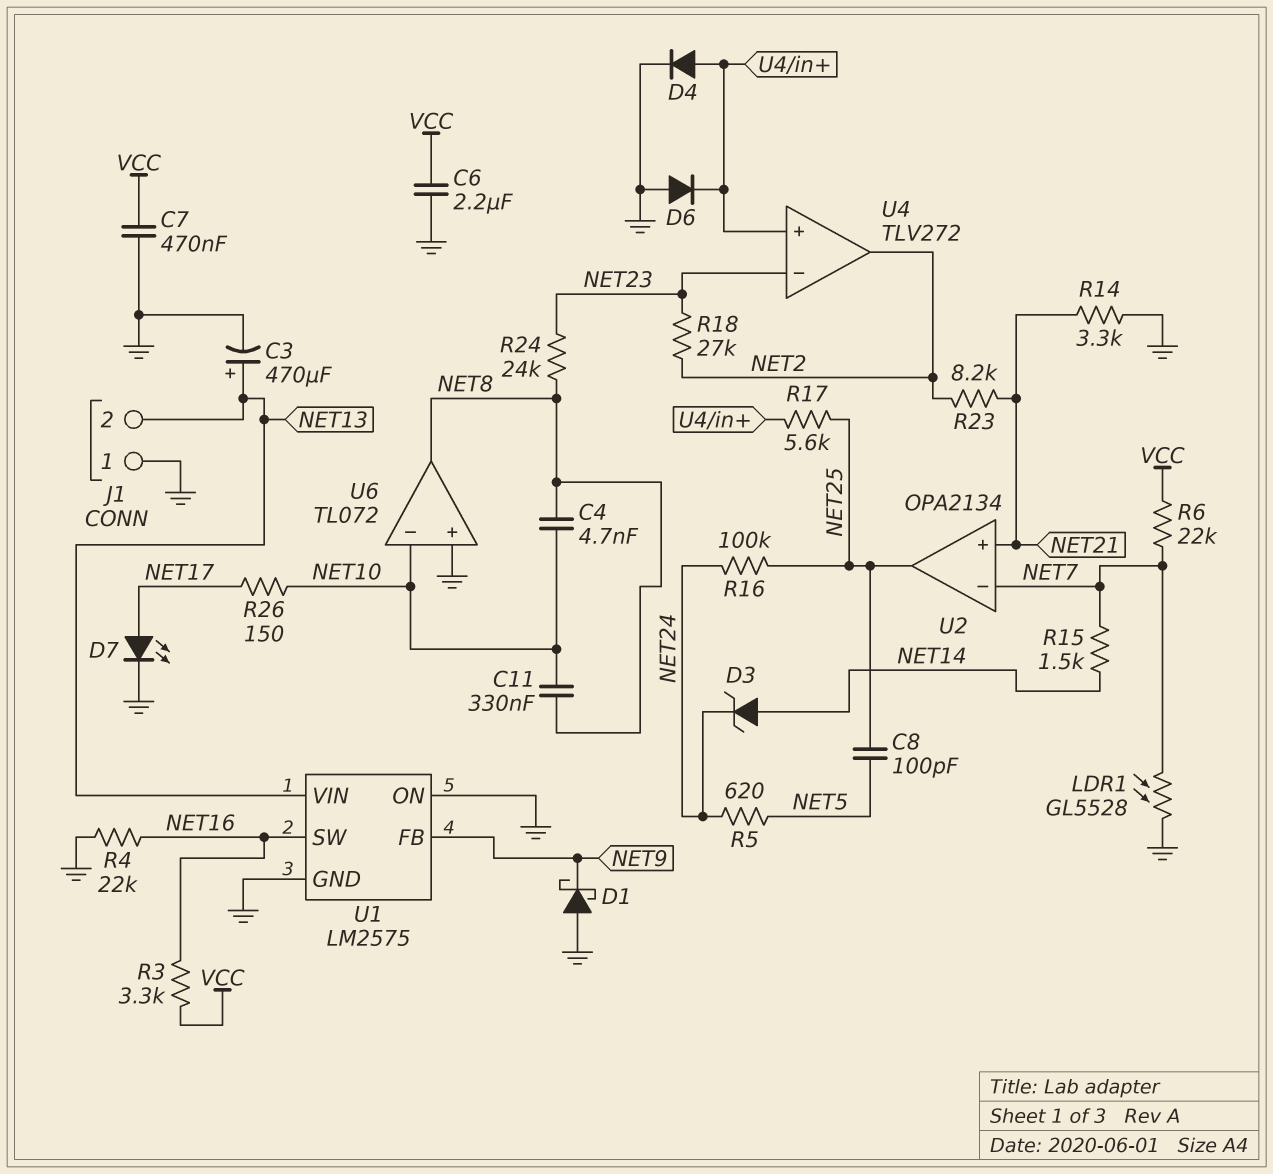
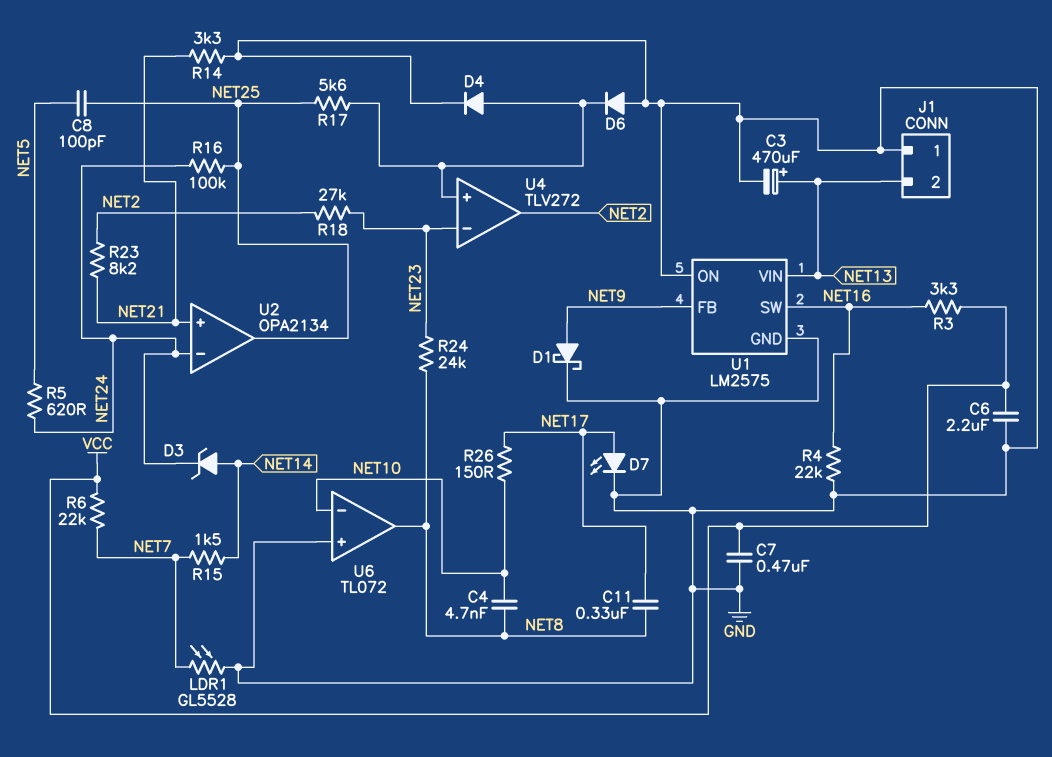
C11: 330nF (NET8, NET10) -> 330nF (NET8, NET17)
D1: schottky (A GND, K NET9) -> schottky (A NET9, K GND)
U2 pin in-: NET7 -> NET24

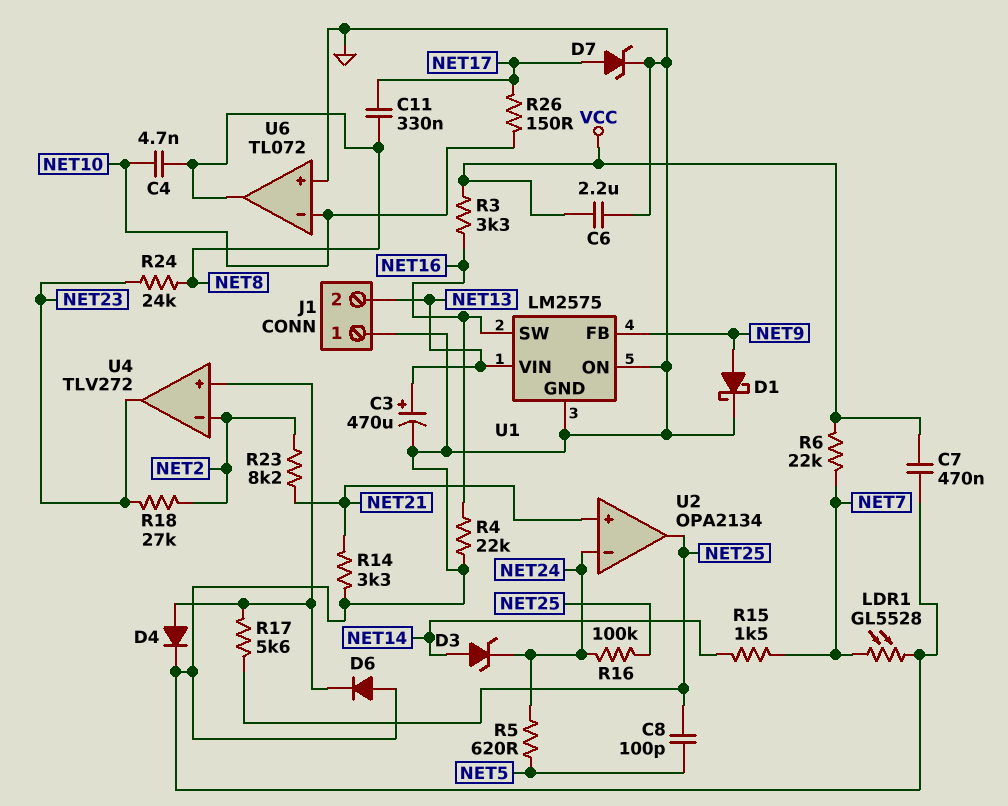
D7: LED (A NET17, K GND) -> zener (A NET17, K GND)
U4 pin in-: NET23 -> NET2
U4 pin out: NET2 -> NET23

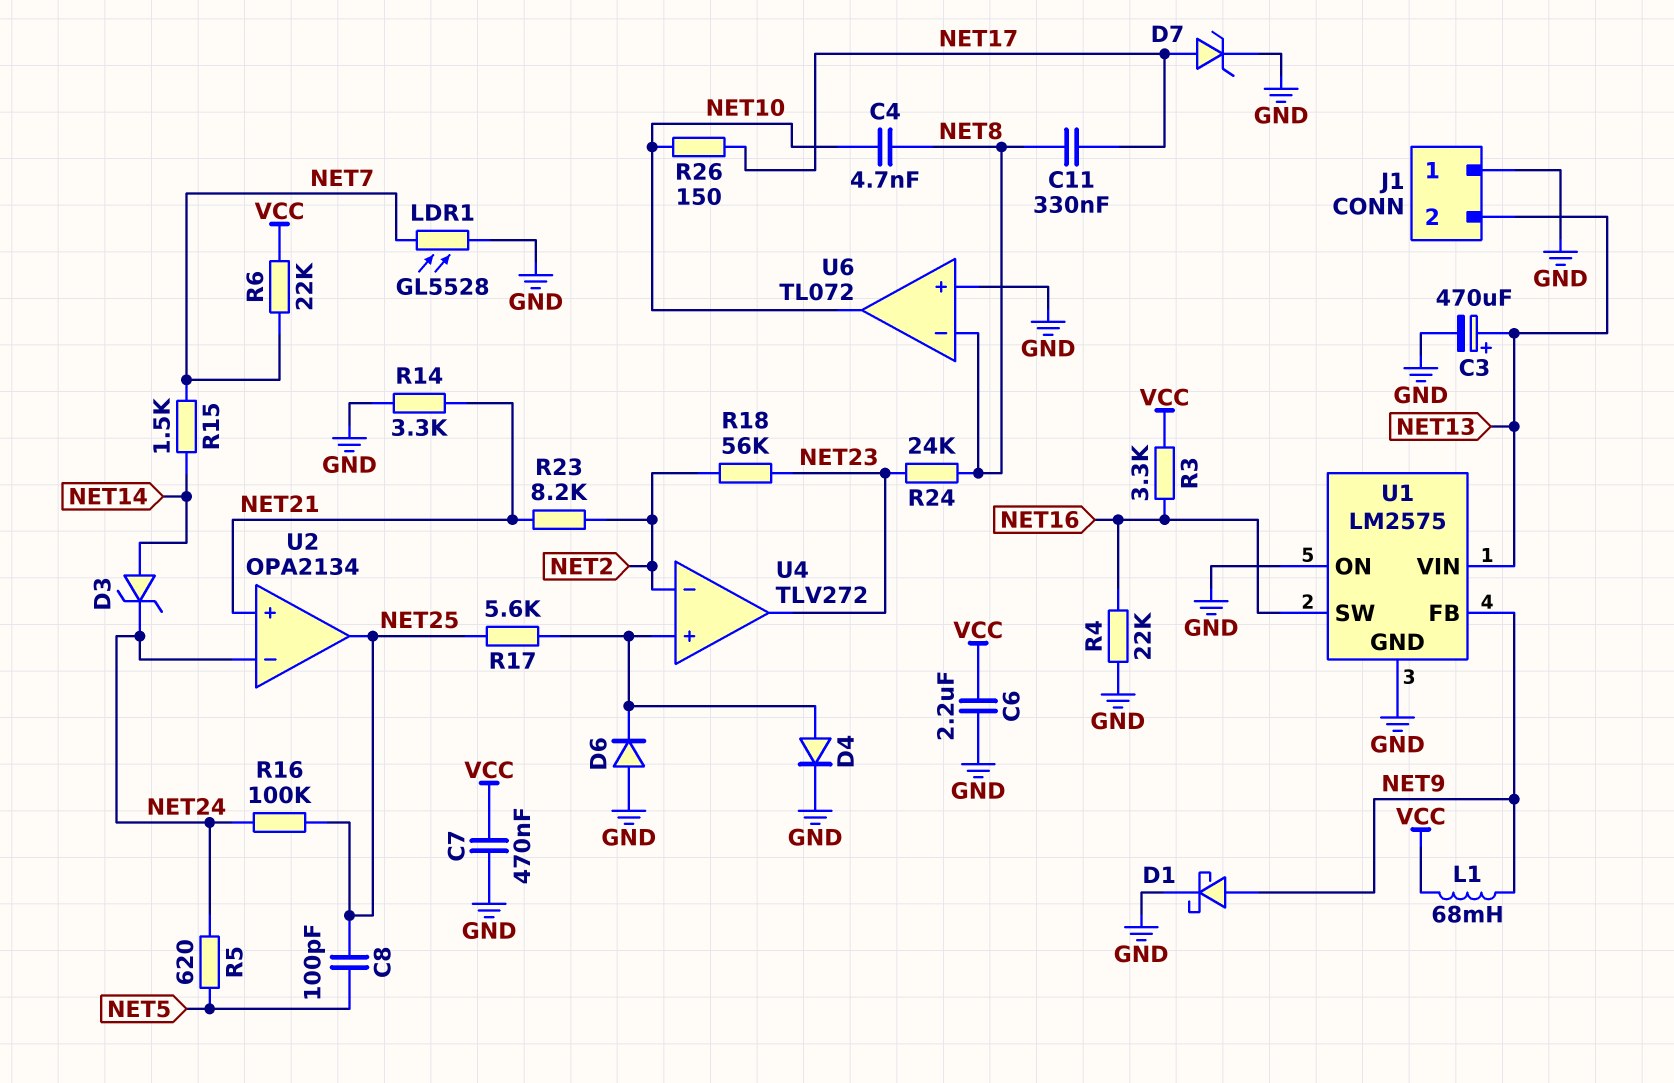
L1: none -> 68mH (NET9, VCC)
R18: 27k (NET2, NET23) -> 56k (NET2, NET23)
U6 pin in-: NET10 -> NET8
U6 pin out: NET8 -> NET10

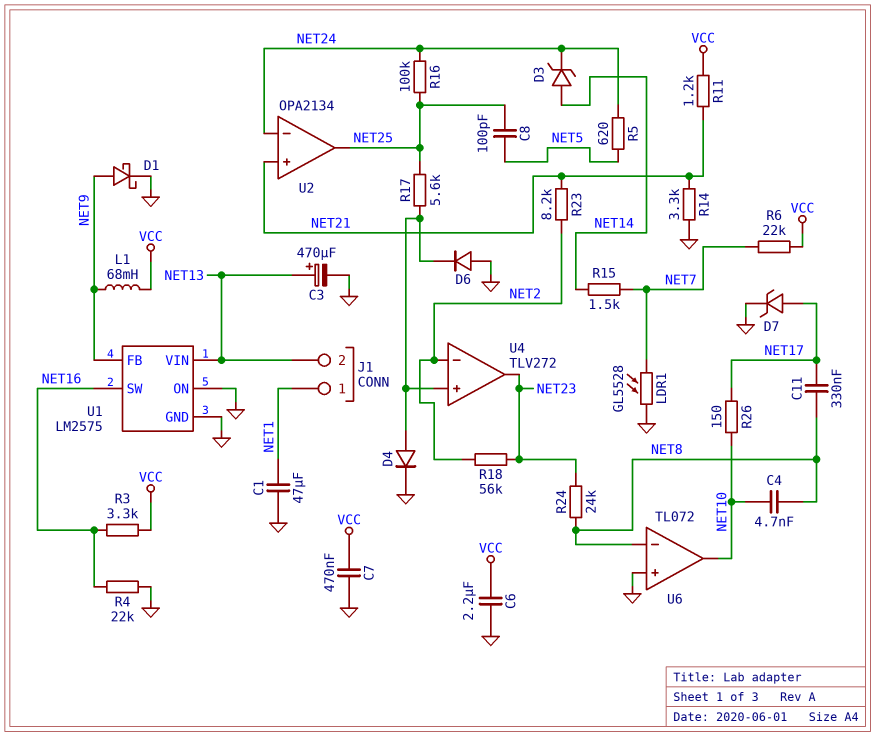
C1: none -> 47uF (GND, NET1)
J1 pin 1: GND -> NET1
R11: none -> 1.2k (NET21, VCC)

